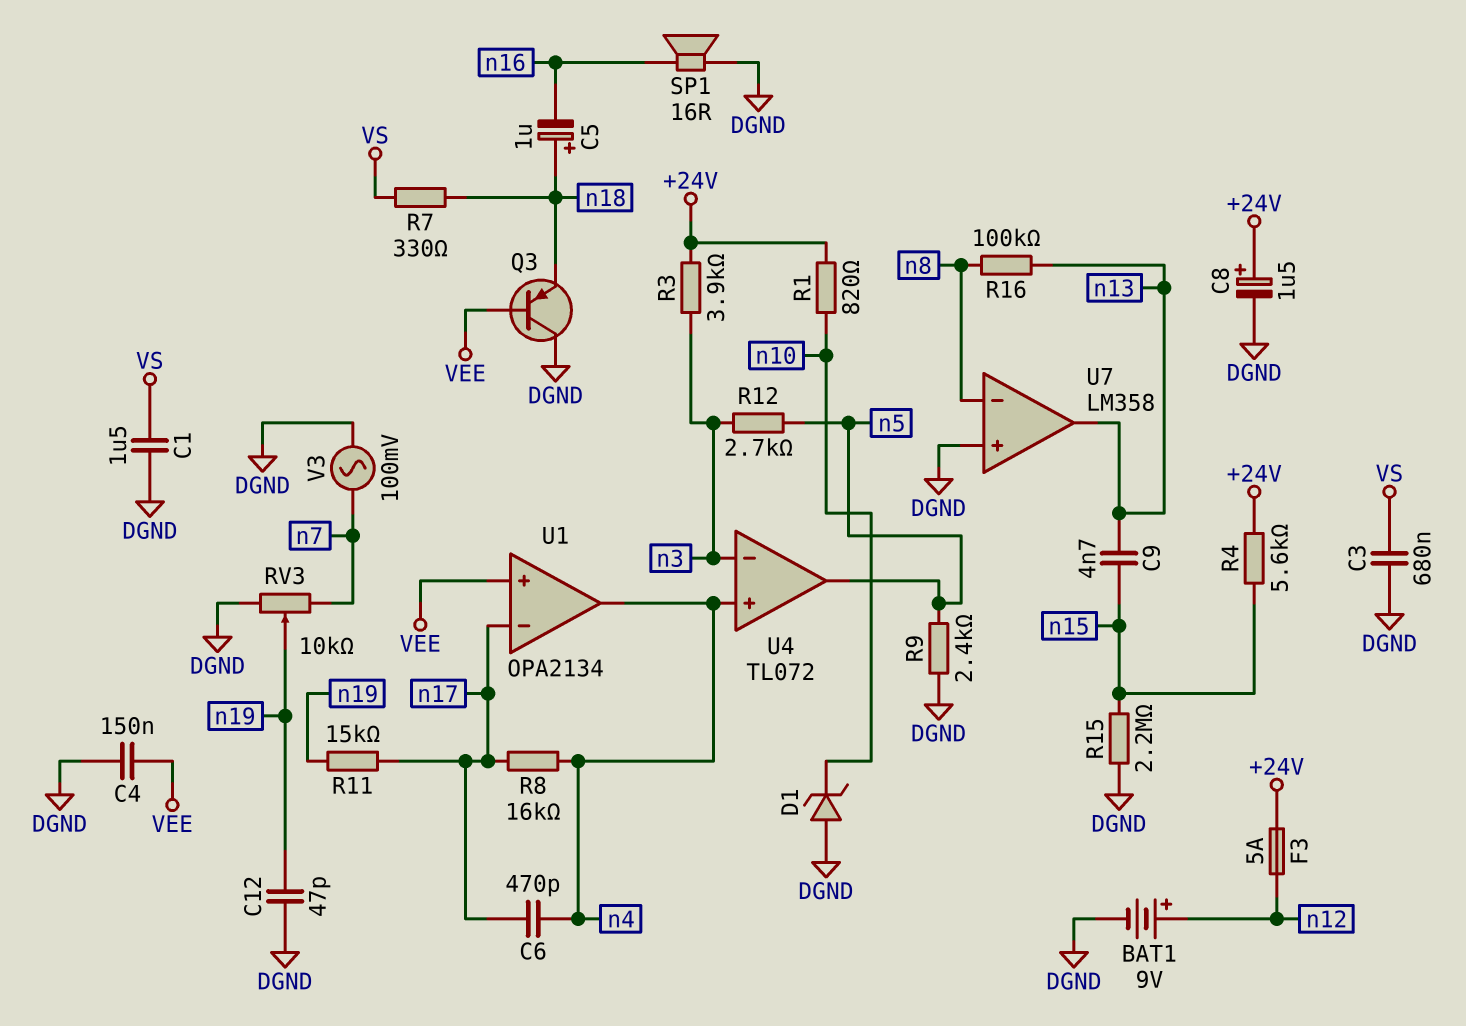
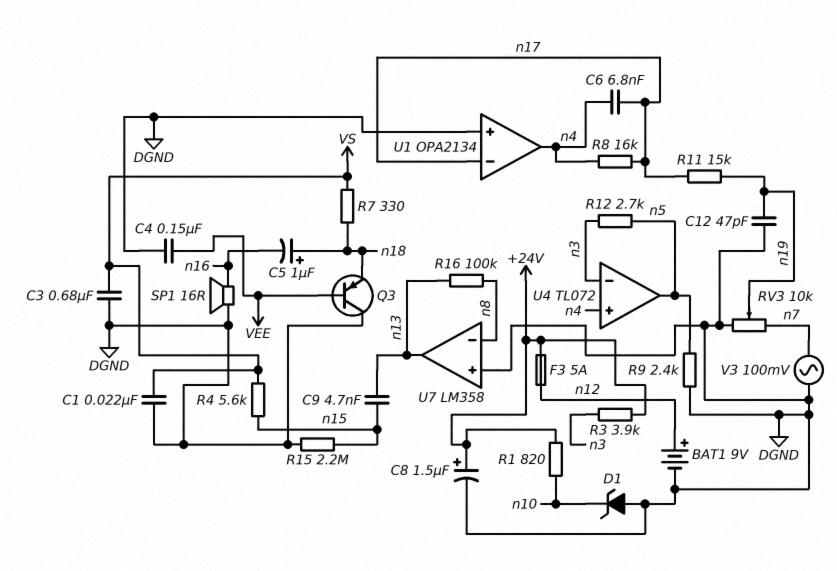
C1: 1.5uF (DGND, VS) -> 22nF (DGND, VS)
C6: 470pF (n4, n17) -> 6.8nF (n4, n17)
R4: 5.6k (+24V, n15) -> 5.6k (VS, n15)
U1 pin in+: VEE -> DGND

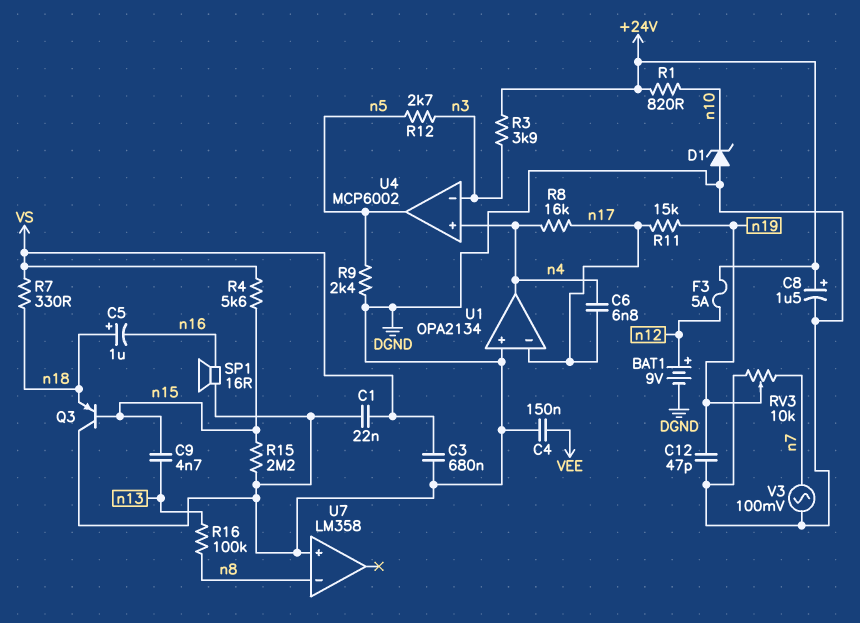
Q3: PNP (B VEE, C DGND, E n18) -> PNP (B n15, C DGND, E n18)
U4: TL072 -> MCP6002
U7 pin out: n13 -> none

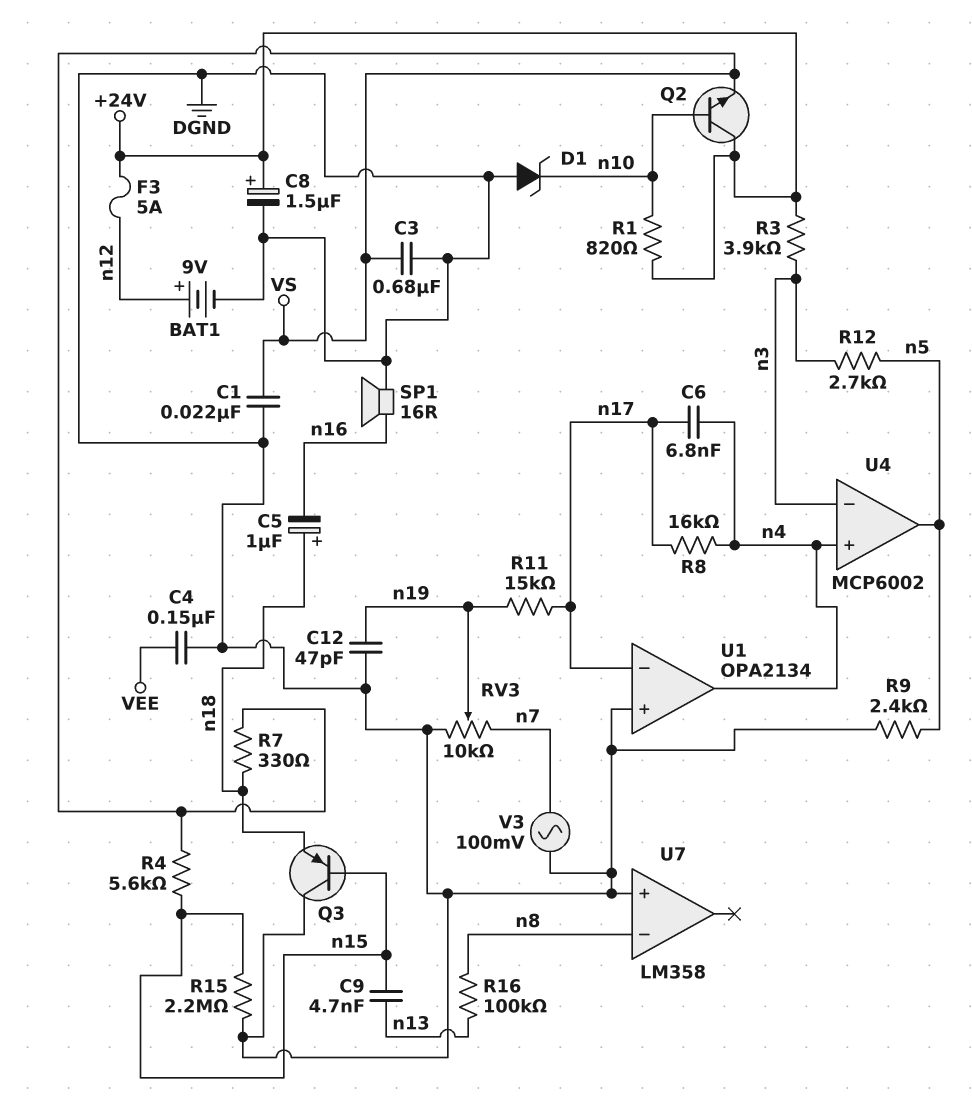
Q2: none -> NPN (B n10, C +24V, E VS)

